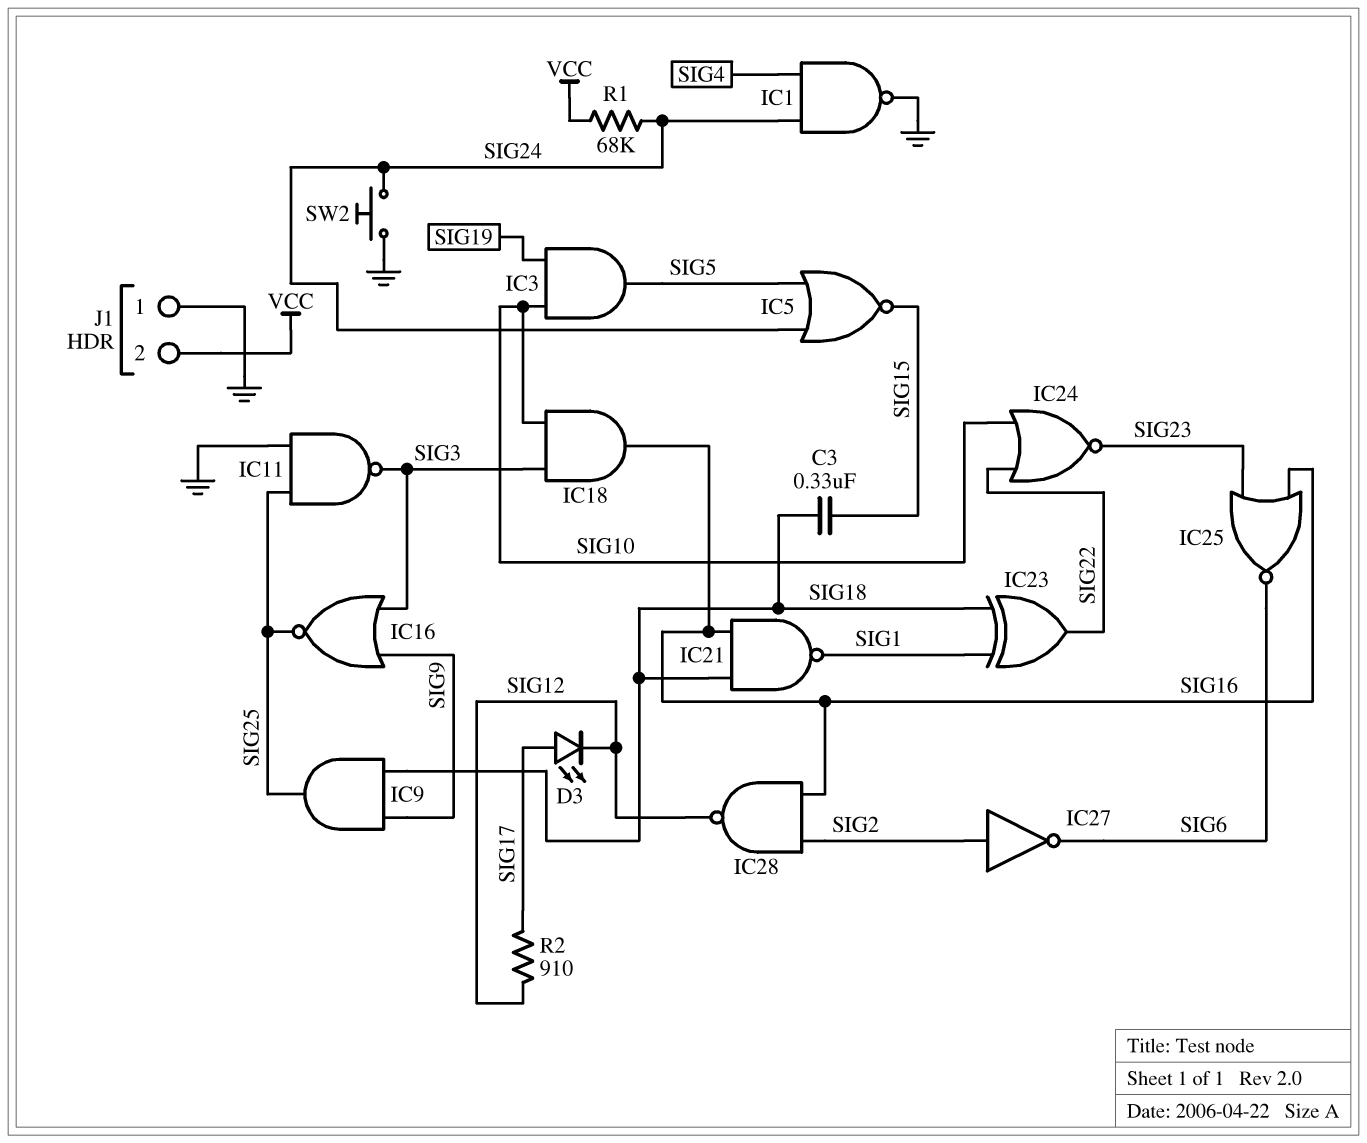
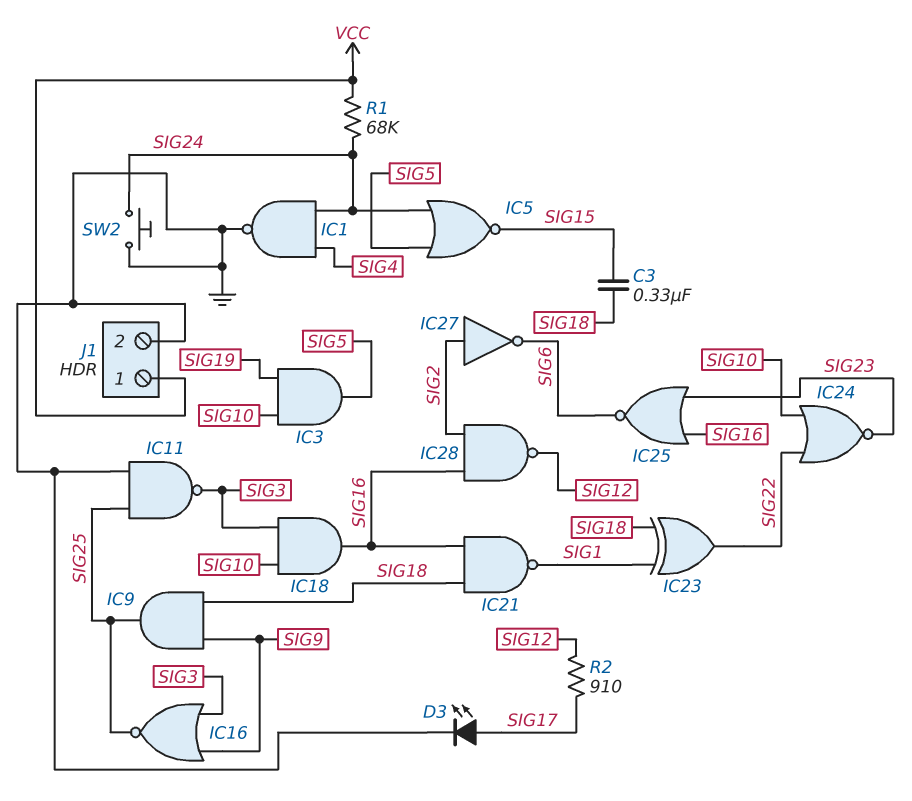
D3: LED (A SIG17, K SIG12) -> LED (A SIG17, K GND)
J1 pin 1: GND -> VCC
J1 pin 2: VCC -> GND

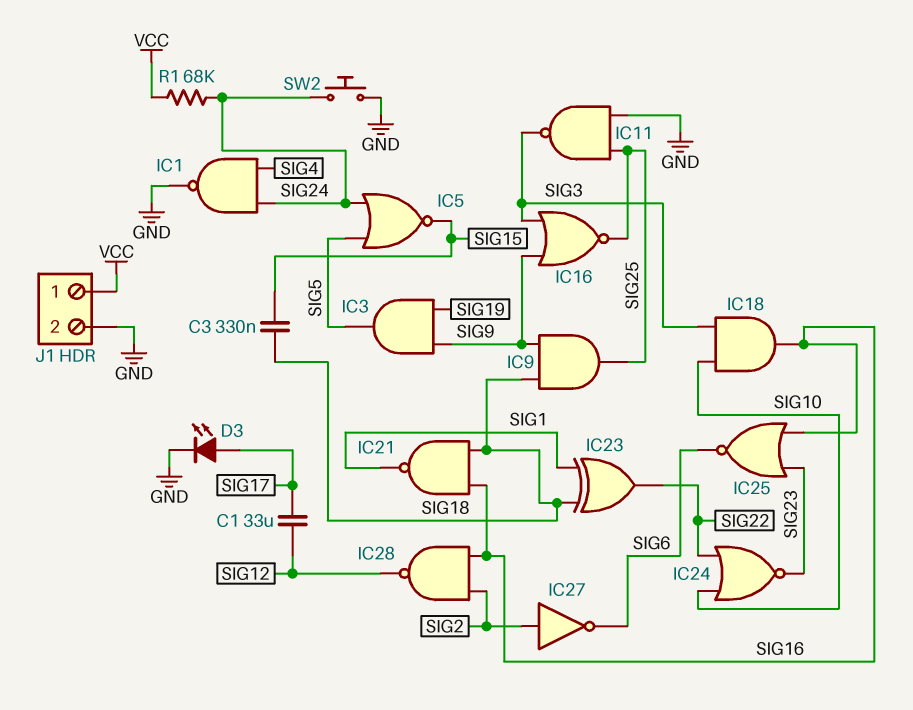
C1: none -> 33uF (SIG12, SIG17)
IC3: AND (in SIG10, in SIG19, out SIG5) -> AND (in SIG9, in SIG19, out SIG5)
R2: 910 (SIG12, SIG17) -> none

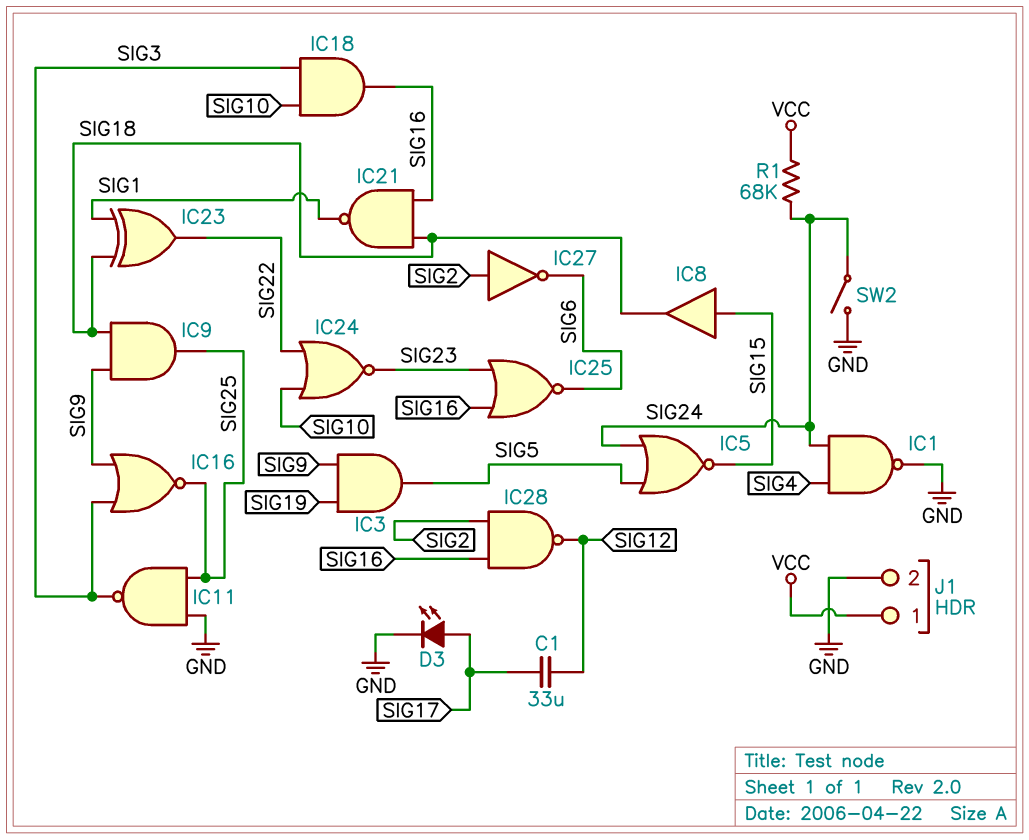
C3: 330nF (SIG15, SIG18) -> none
IC8: none -> buffer (in SIG15, out SIG18)
SW2: button (GND, SIG24) -> switch (GND, SIG24)

